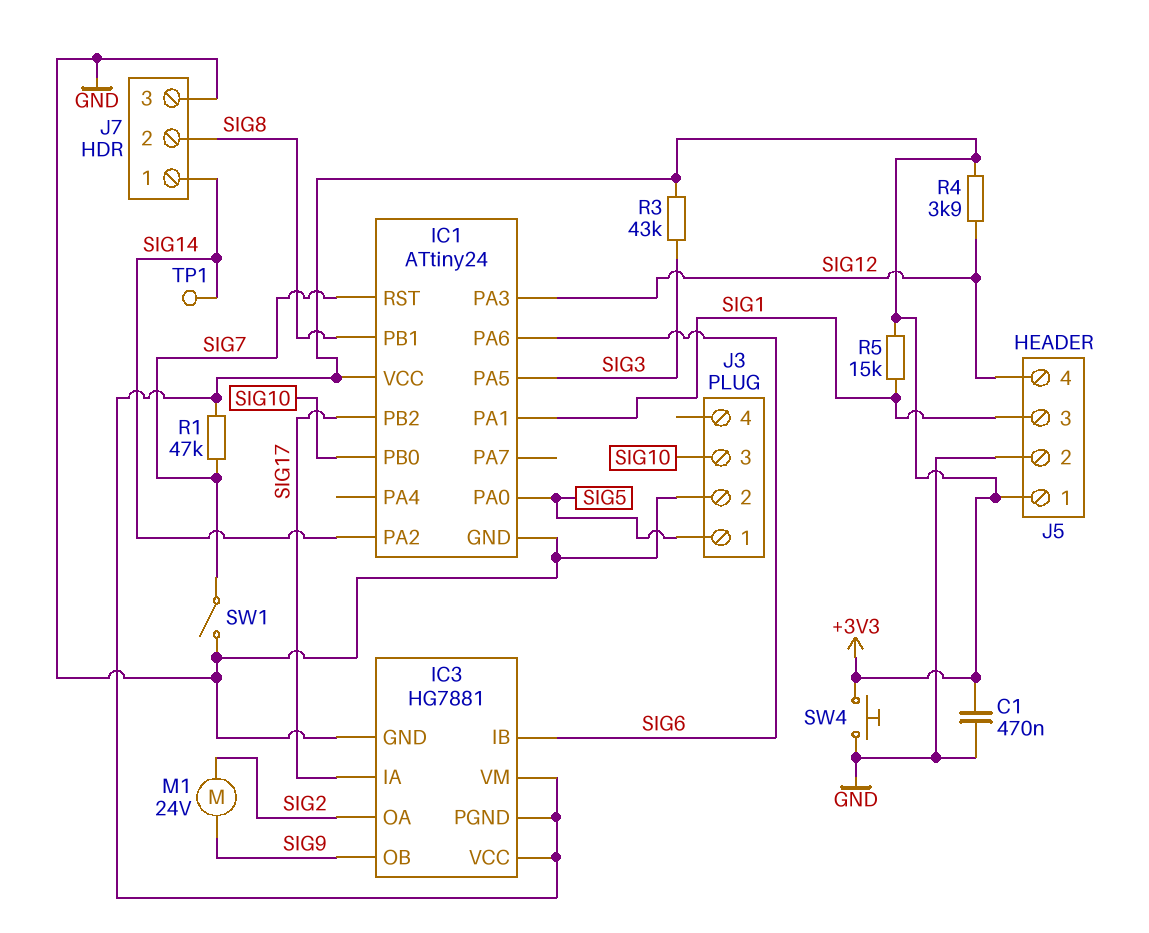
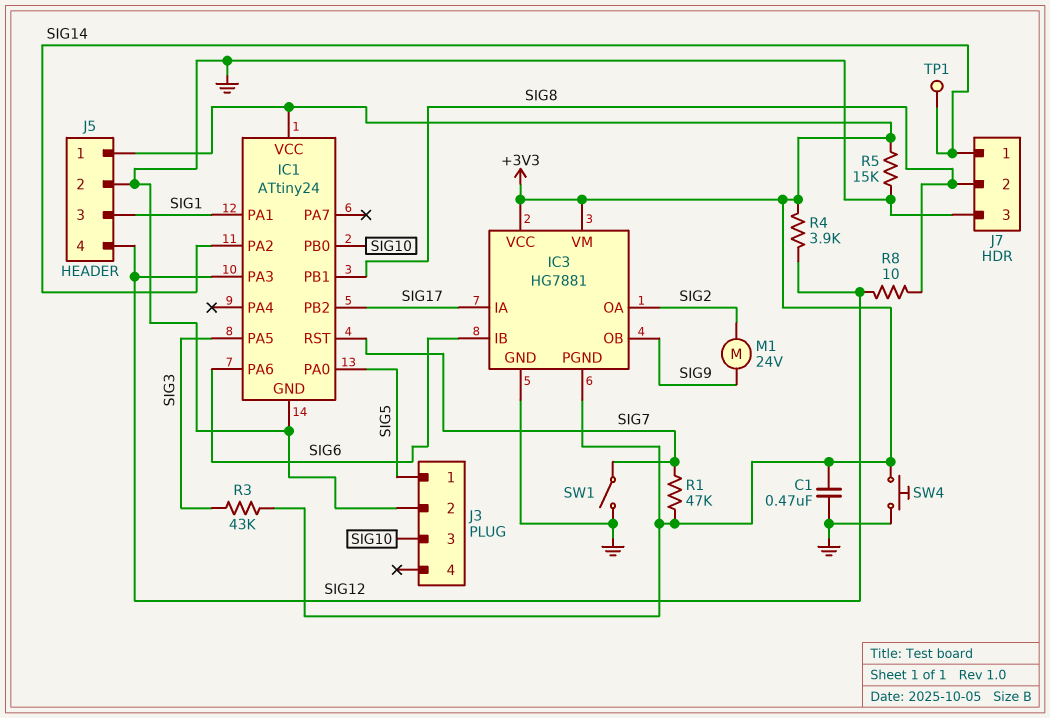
R5: 15k (+3V3, SIG1) -> 15k (+3V3, GND)
R8: none -> 10 (SIG8, SIG12)

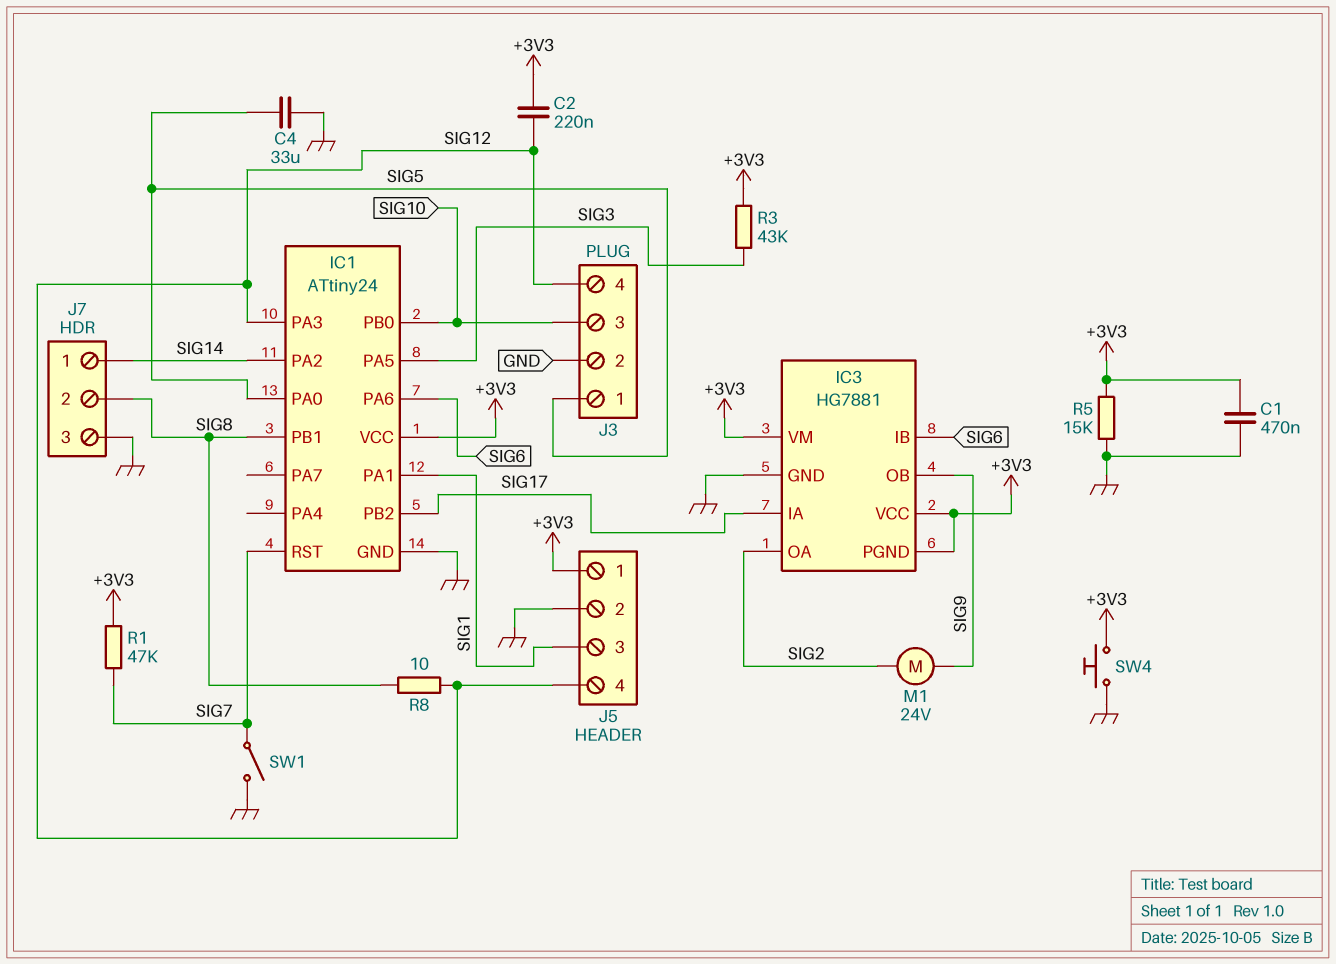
C2: none -> 220nF (+3V3, SIG12)
C4: none -> 33uF (GND, SIG5)
J3 pin 4: none -> SIG12
R4: 3.9k (+3V3, SIG12) -> none
TP1: test point (SIG14) -> none

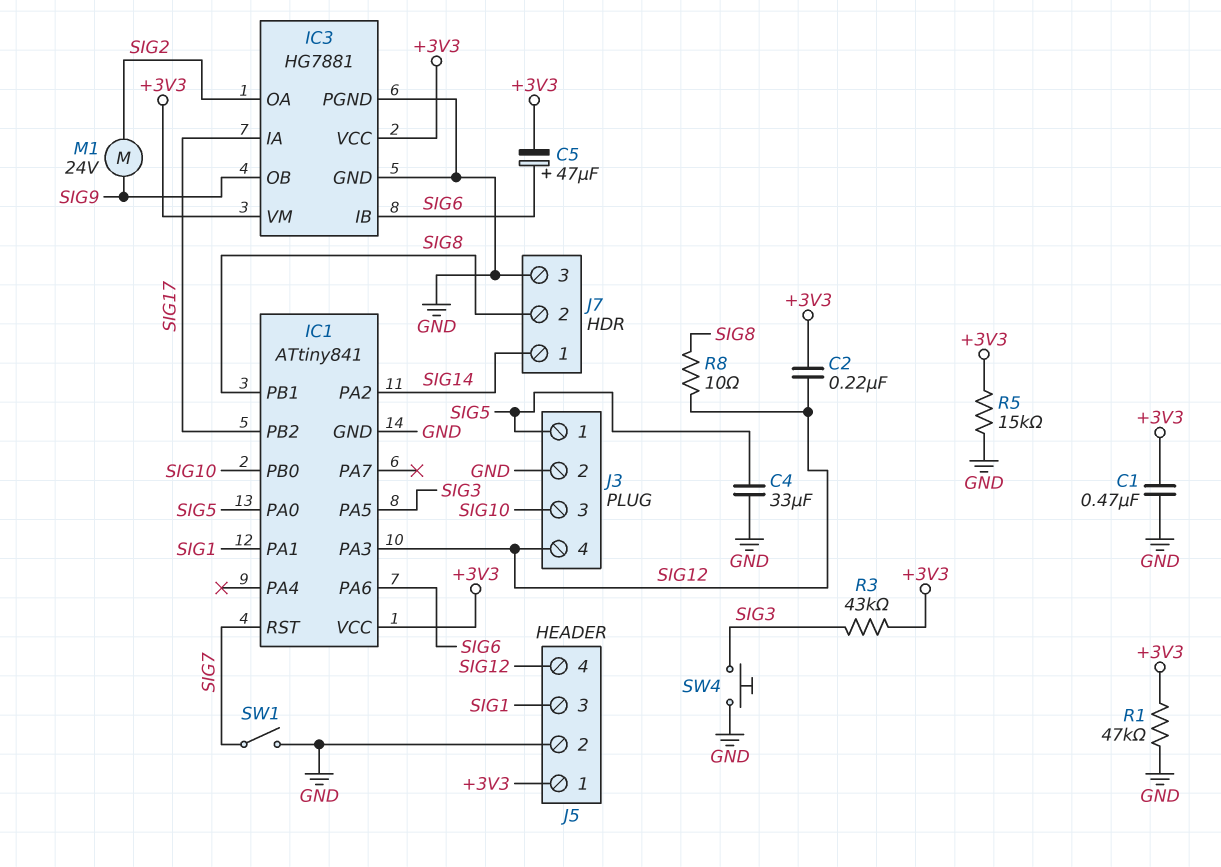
C5: none -> 47uF (plus SIG6, minus +3V3)
IC1: ATtiny24 -> ATtiny841
IC3 pin PGND: +3V3 -> GND
R1: 47k (+3V3, SIG7) -> 47k (+3V3, GND)
SW4: button (+3V3, GND) -> button (GND, SIG3)

